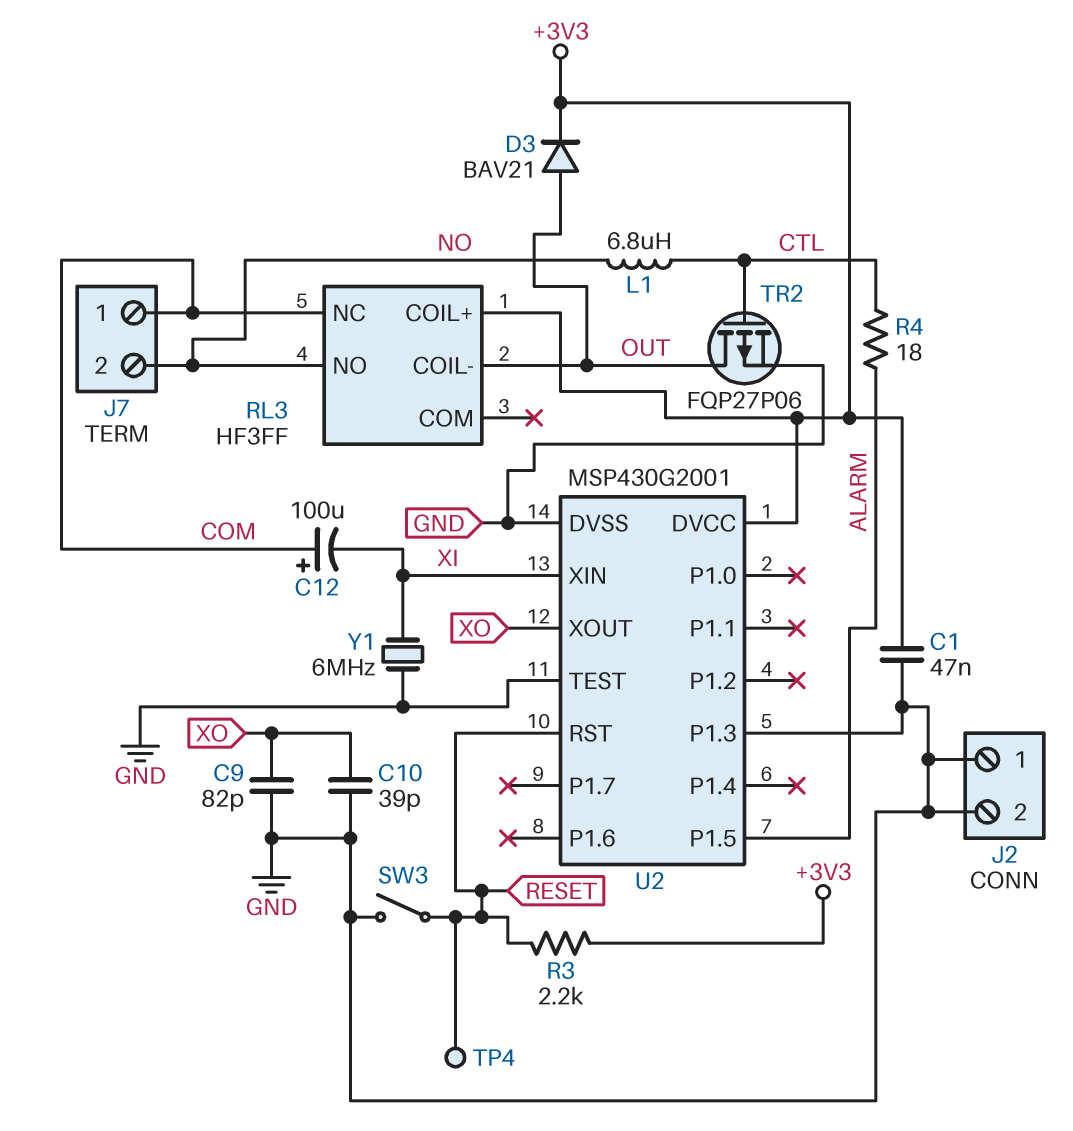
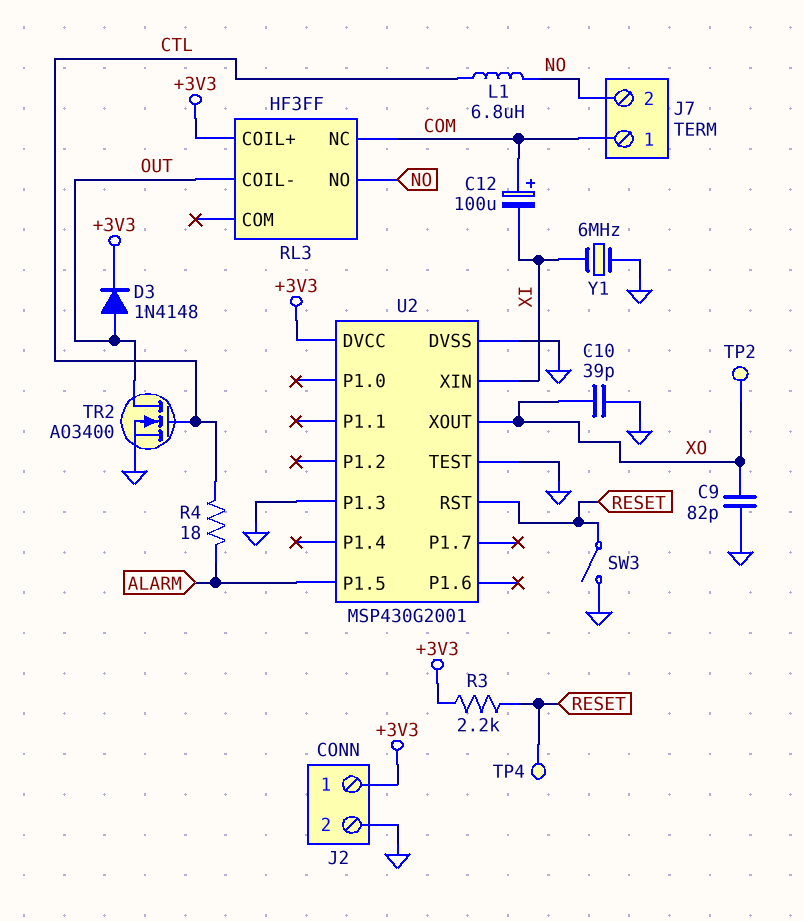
C1: 47nF (+3V3, GND) -> none
D3: diode BAV21 (A OUT, K +3V3) -> diode 1N4148 (A OUT, K +3V3)
J2 pin 1: GND -> +3V3
TP2: none -> test point (XO)
TR2: PMOS FQP27P06 (G CTL, D OUT, S GND) -> NMOS AO3400 (G CTL, D OUT, S GND)

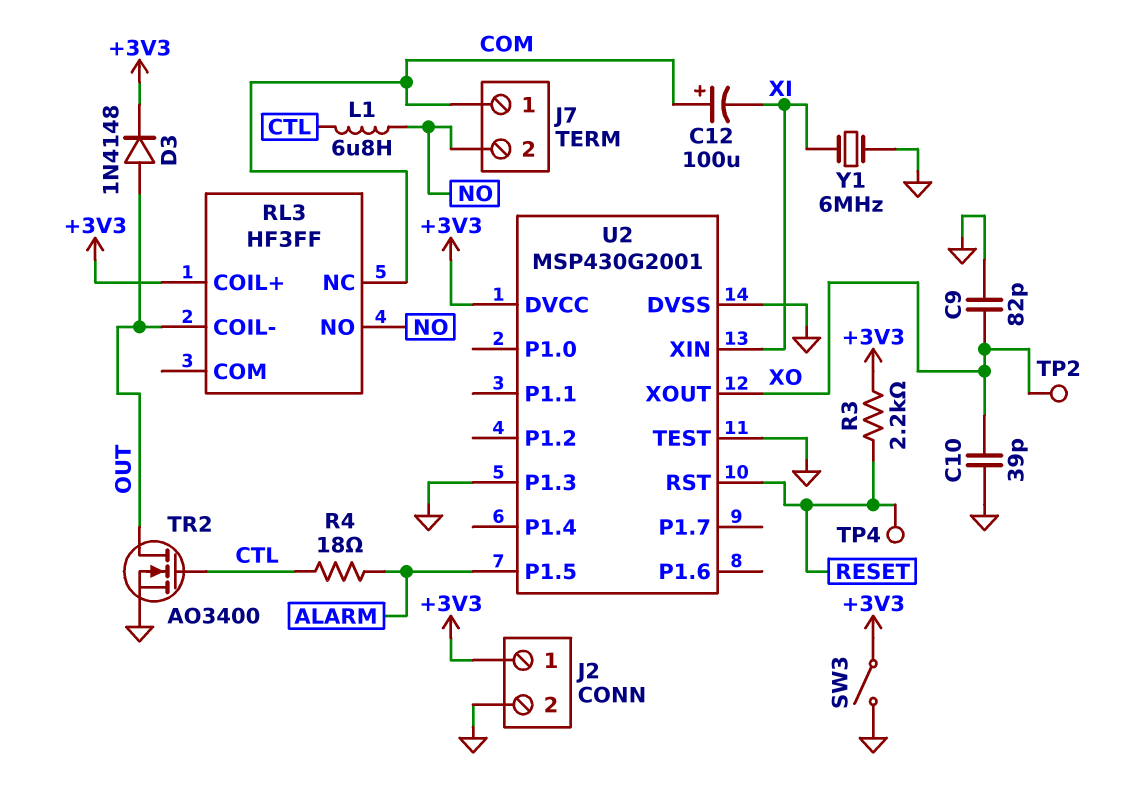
SW3: switch (GND, RESET) -> switch (+3V3, GND)

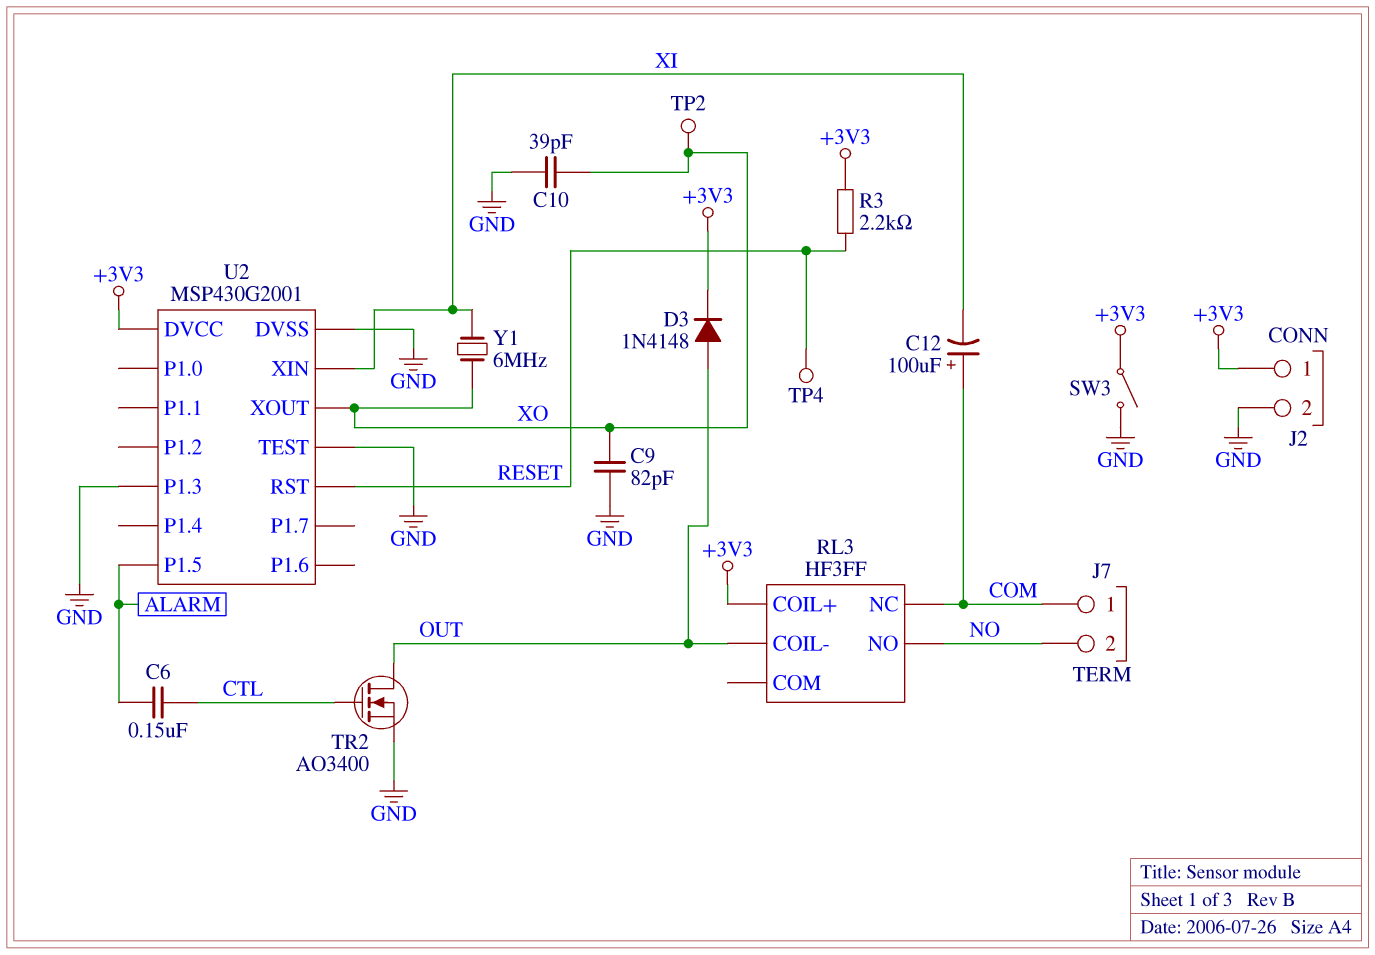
C6: none -> 150nF (ALARM, CTL)
L1: 6.8uH (CTL, NO) -> none
R4: 18 (ALARM, CTL) -> none
Y1: 6MHz (GND, XI) -> 6MHz (XI, XO)

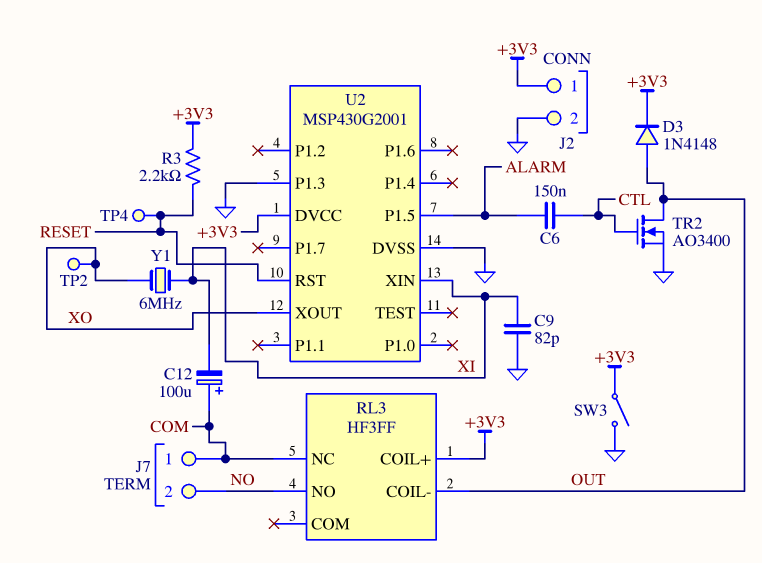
C9: 82pF (GND, XO) -> 82pF (GND, XI)
C10: 39pF (GND, XO) -> none
U2 pin TEST: GND -> none

